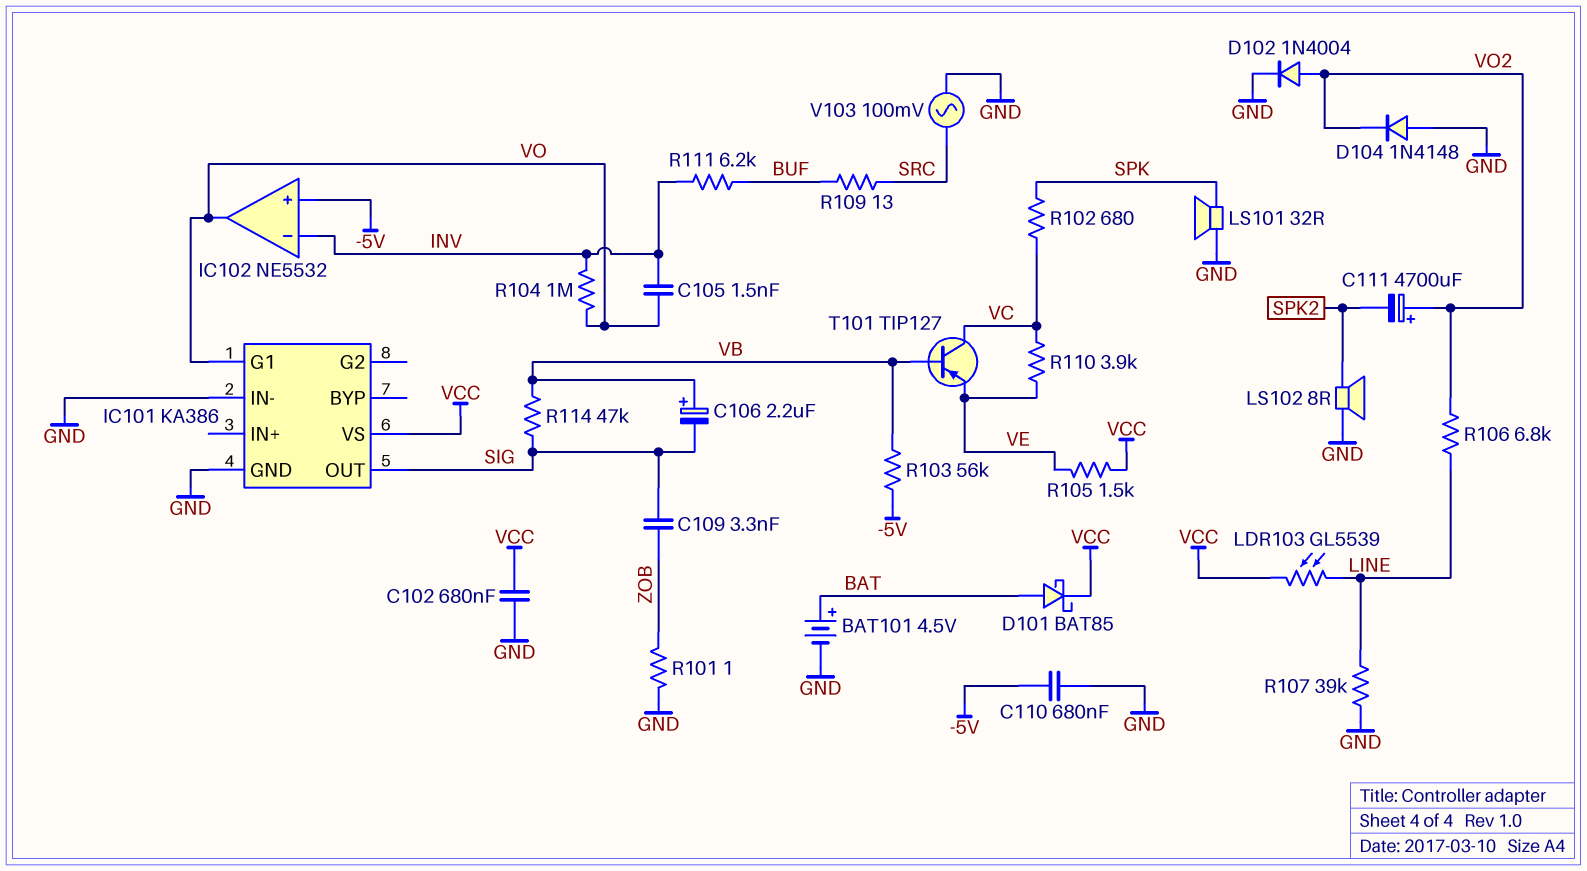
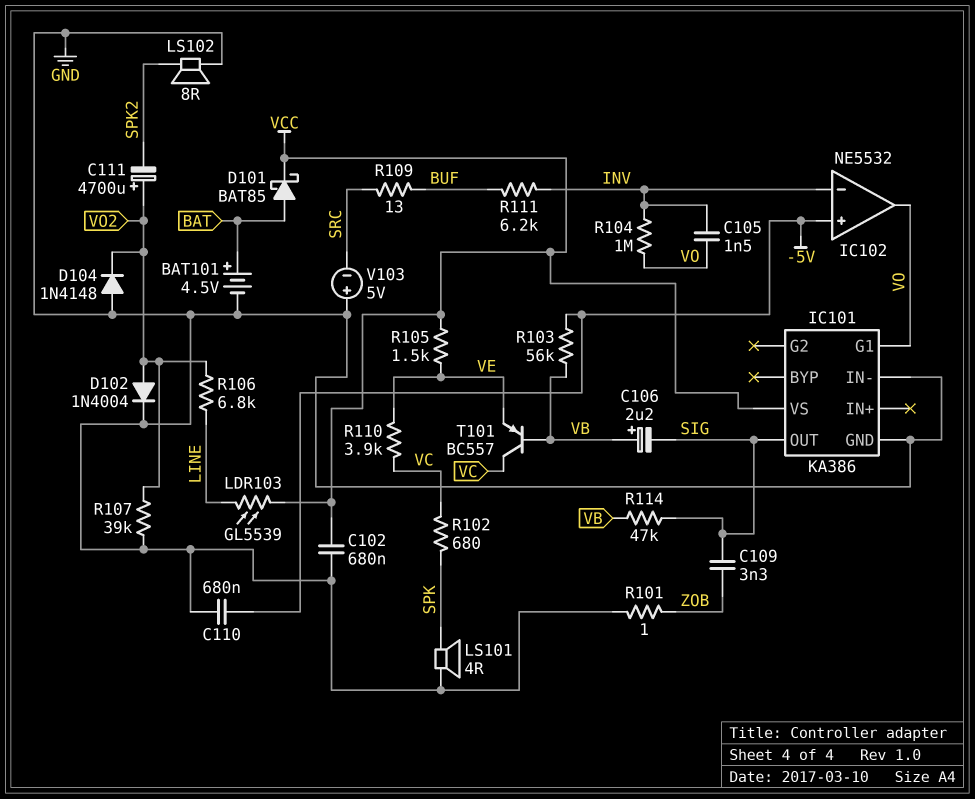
LS101: speaker 32R (GND, SPK) -> speaker 4R (GND, SPK)
R107: 39k (GND, LINE) -> 39k (GND, VO2)
T101: PNP TIP127 (B VB, C VC, E VE) -> PNP BC557 (B VB, C VC, E VE)
V103: AC 100mV (GND, SRC) -> 5V (plus GND, minus SRC)

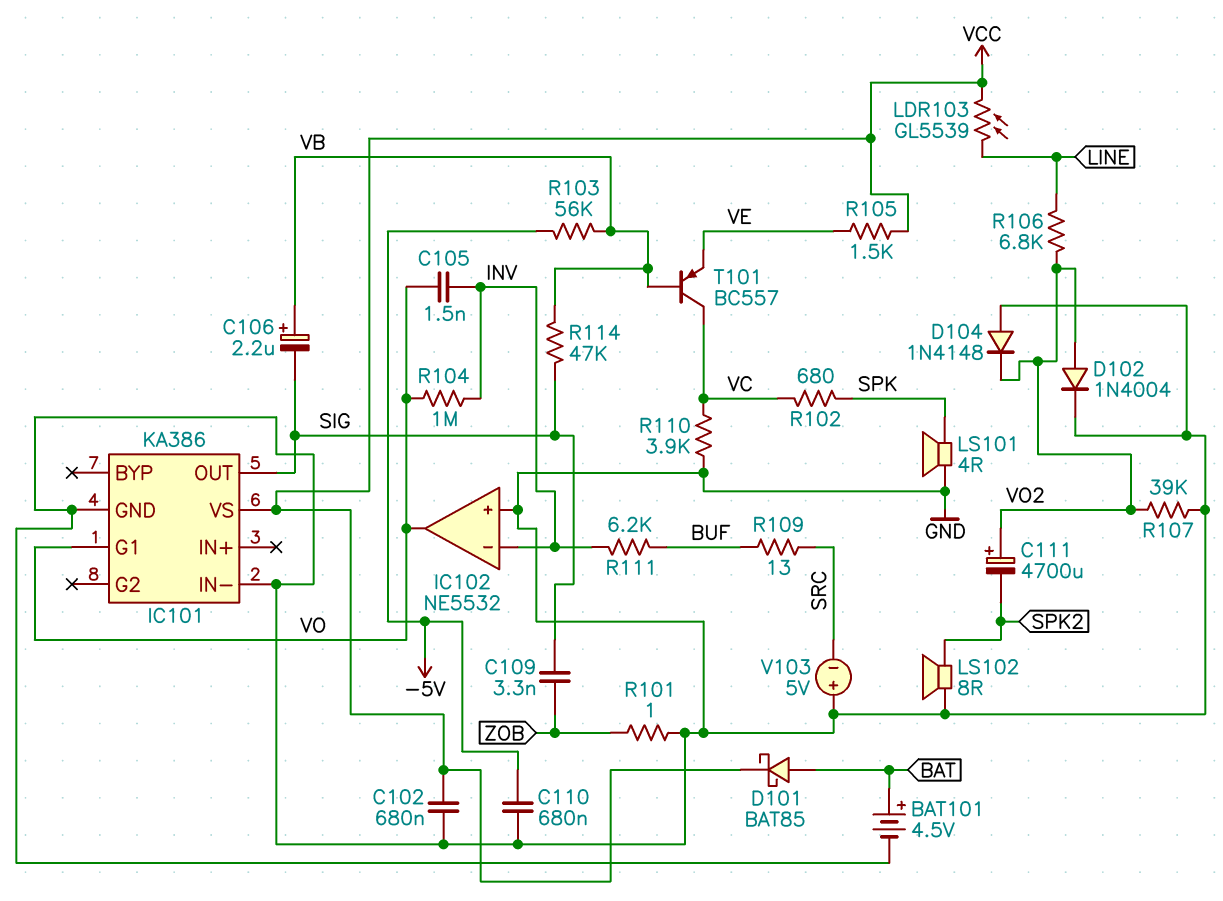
IC102 pin in+: -5V -> GND
R110: 3.9k (VC, VE) -> 3.9k (GND, VC)

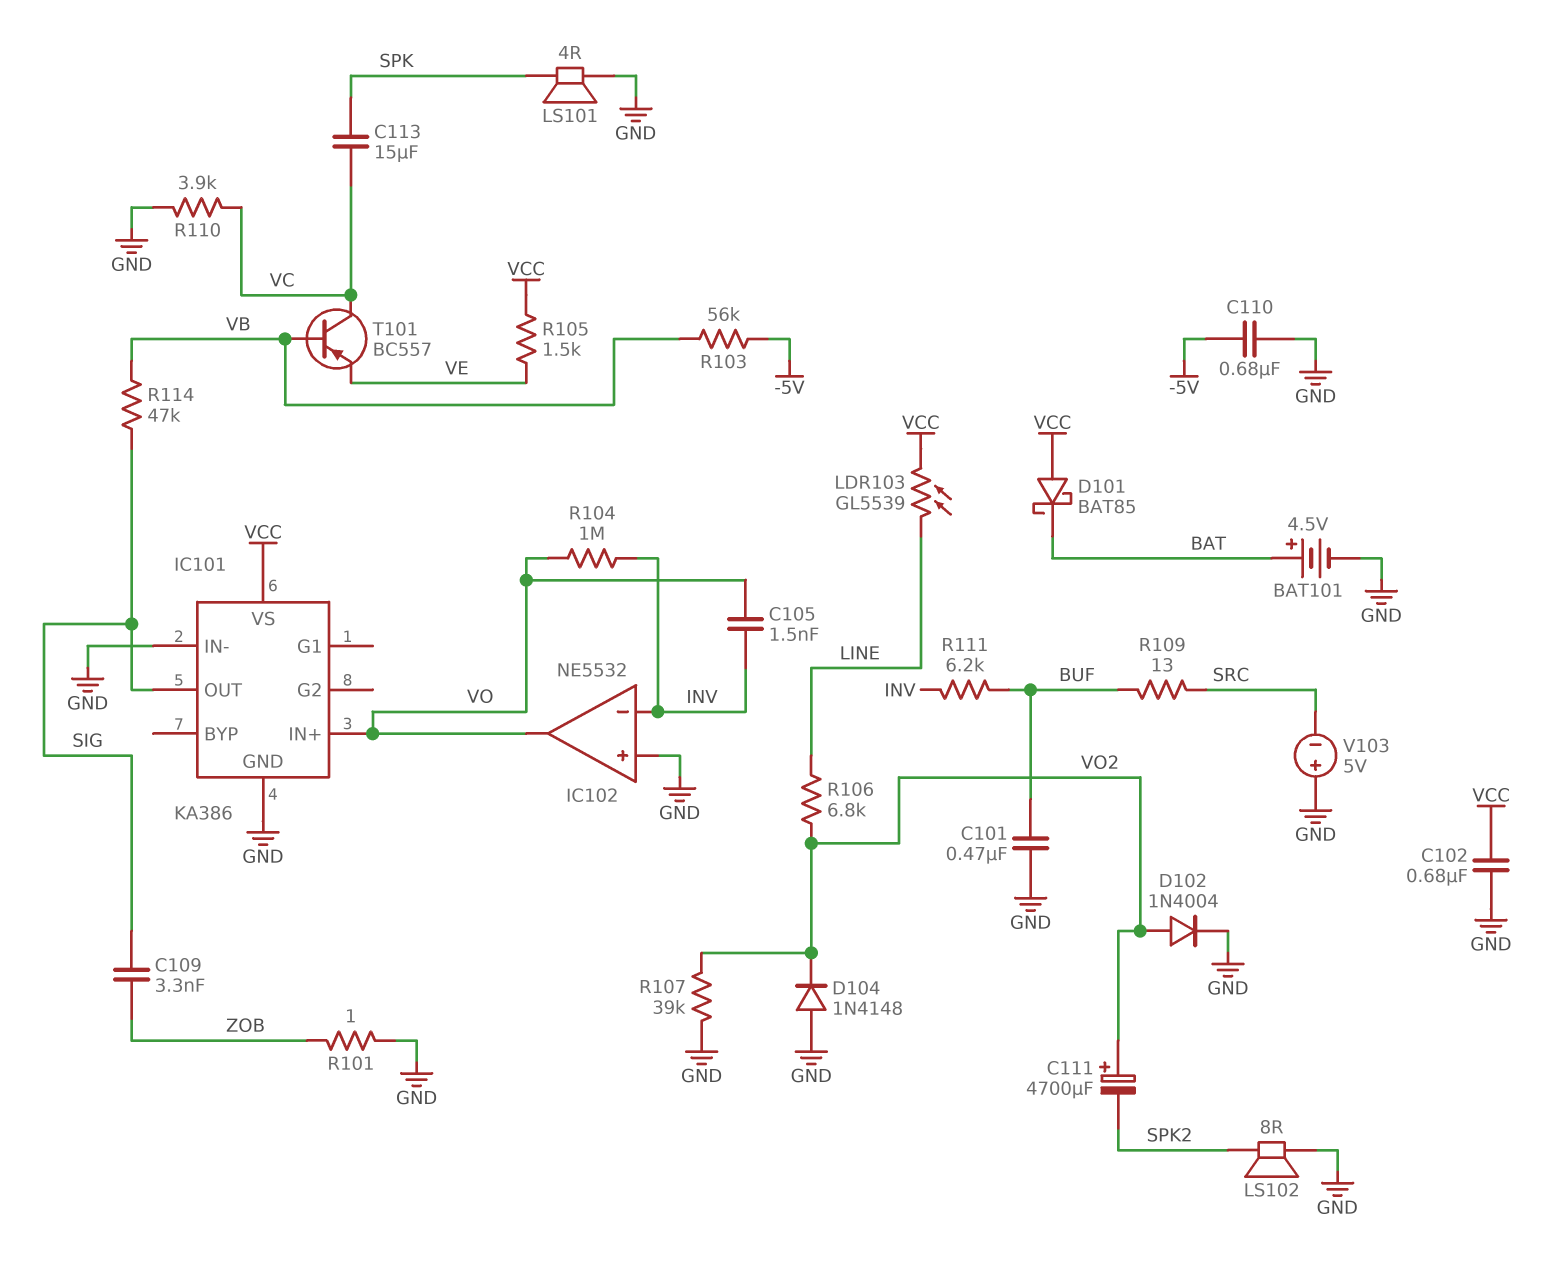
C101: none -> 470nF (BUF, GND)
C106: 2.2uF (plus VB, minus SIG) -> none
C113: none -> 15uF (SPK, VC)
D101: schottky BAT85 (A BAT, K VCC) -> schottky BAT85 (A VCC, K BAT)
IC101 pin G1: VO -> none
IC101 pin IN+: none -> VO
R102: 680 (SPK, VC) -> none

